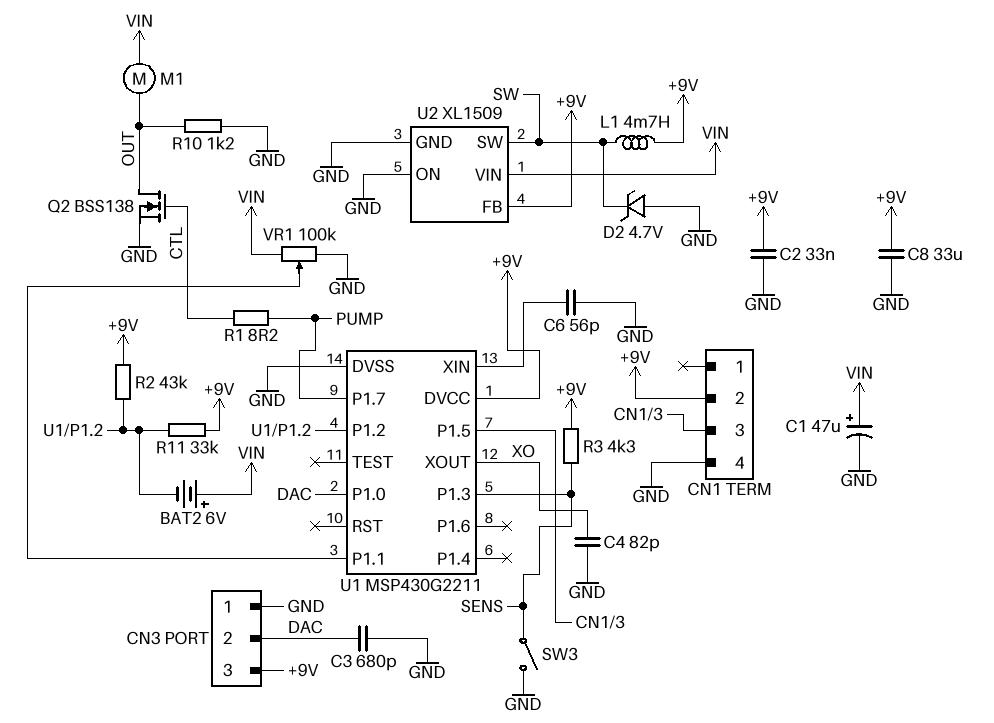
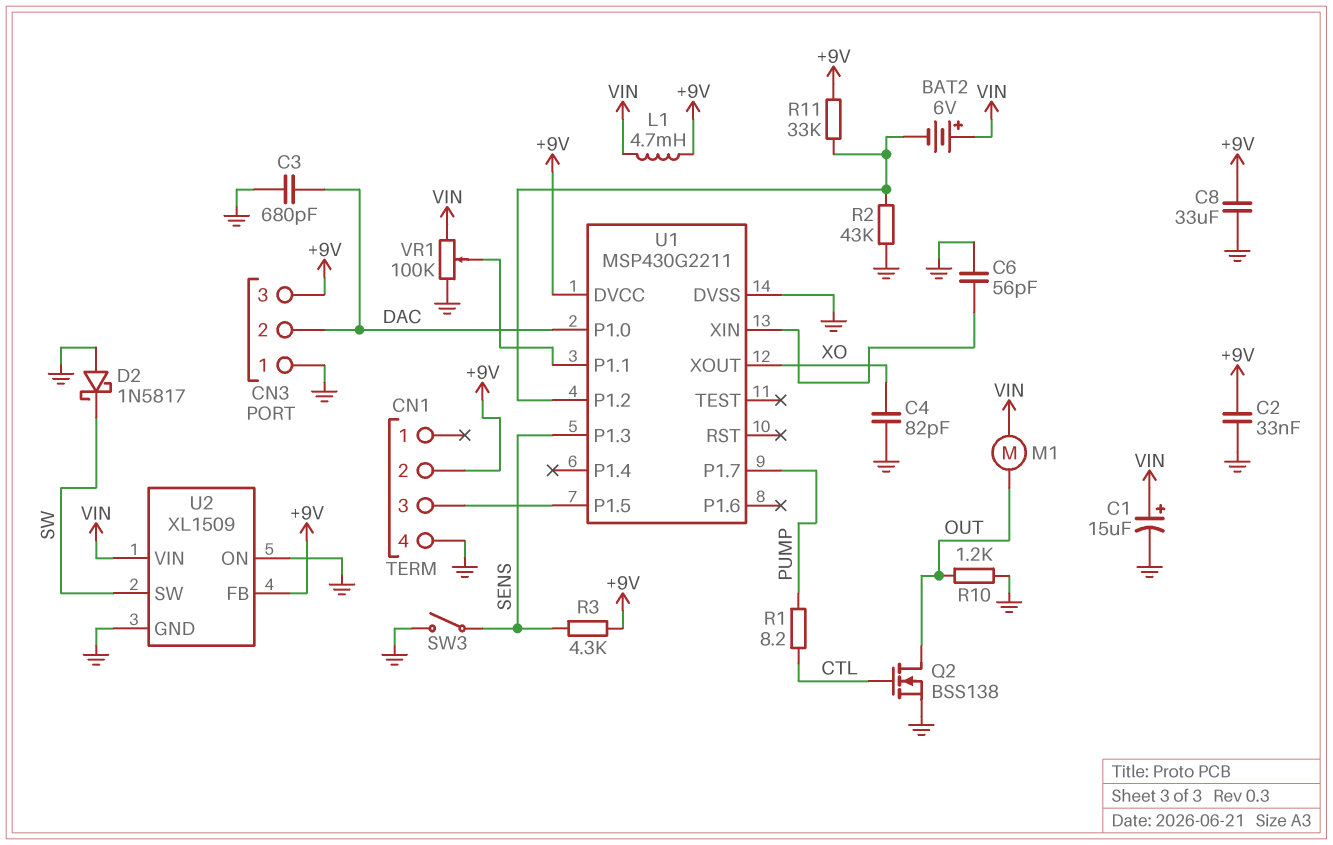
C1: 47uF (plus VIN, minus GND) -> 15uF (plus VIN, minus GND)
D2: zener 4.7V (A GND, K SW) -> schottky 1N5817 (A GND, K SW)
L1: 4.7mH (+9V, SW) -> 4.7mH (+9V, VIN)
R2: 43k (+9V, U1/P1.2) -> 43k (GND, U1/P1.2)

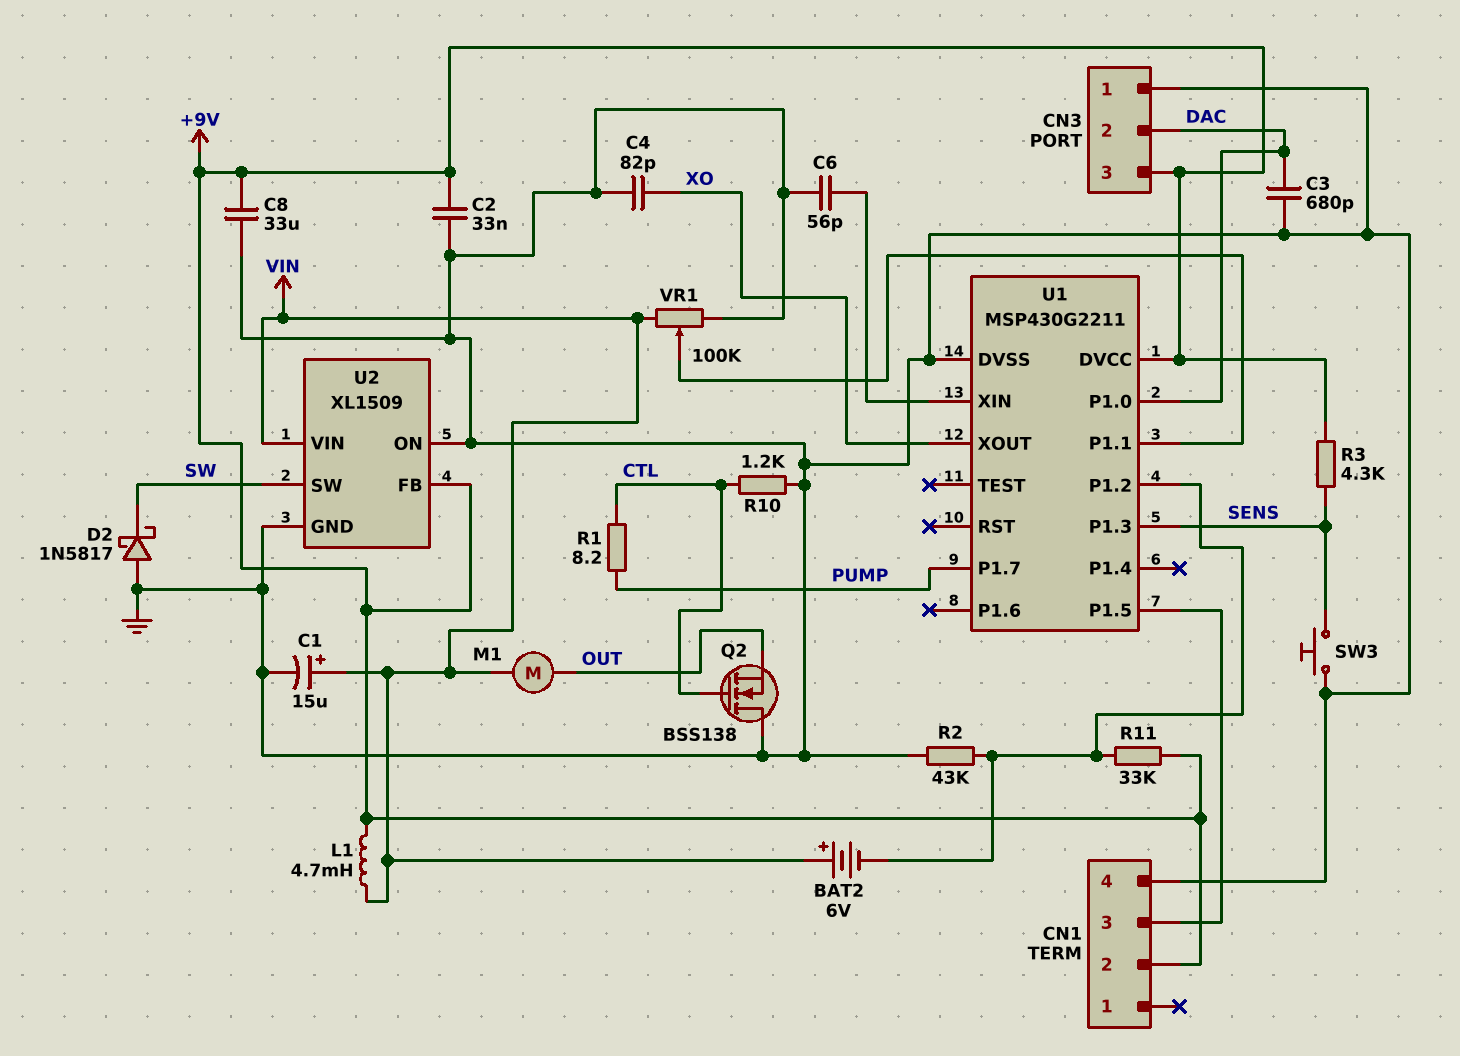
Q2: NMOS BSS138 (G CTL, D OUT, S GND) -> NMOS BSS138 (G CTL, D GND, S OUT)
R10: 1.2k (GND, OUT) -> 1.2k (CTL, GND)
SW3: switch (GND, SENS) -> button (GND, SENS)

